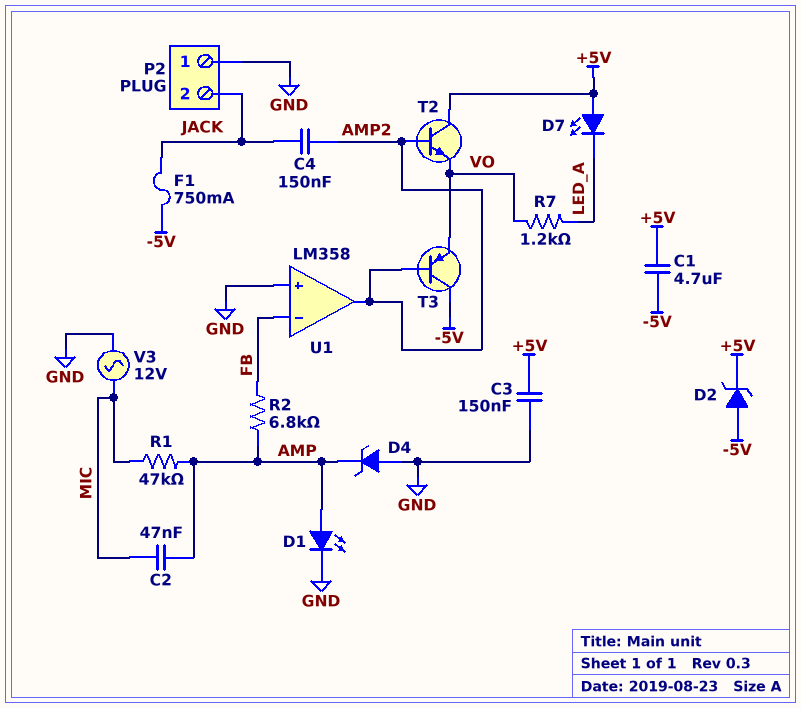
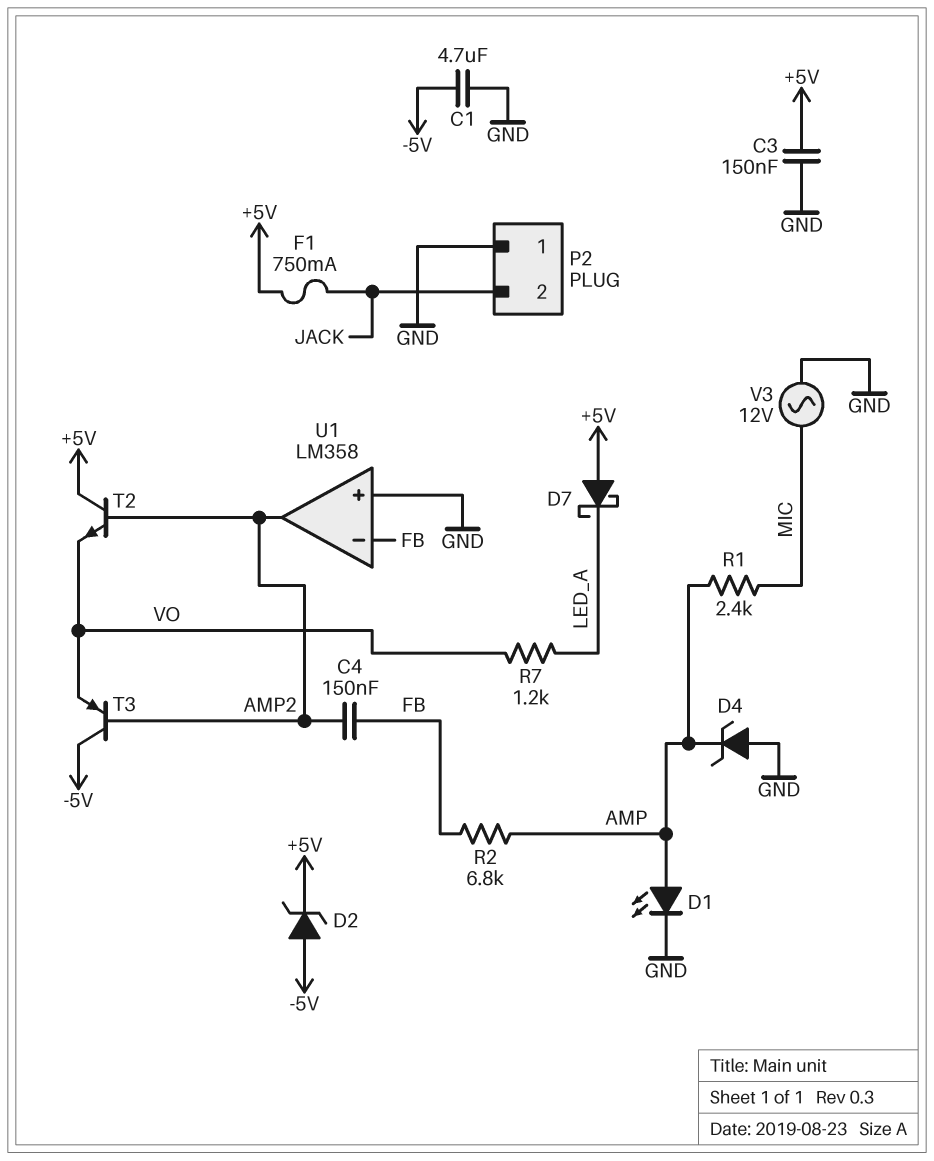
C1: 4.7uF (+5V, -5V) -> 4.7uF (-5V, GND)
C2: 47nF (AMP, MIC) -> none
C4: 150nF (AMP2, JACK) -> 150nF (AMP2, FB)
D7: LED (A +5V, K LED_A) -> schottky (A +5V, K LED_A)
F1: 750mA (-5V, JACK) -> 750mA (+5V, JACK)
R1: 47k (AMP, MIC) -> 2.4k (AMP, MIC)

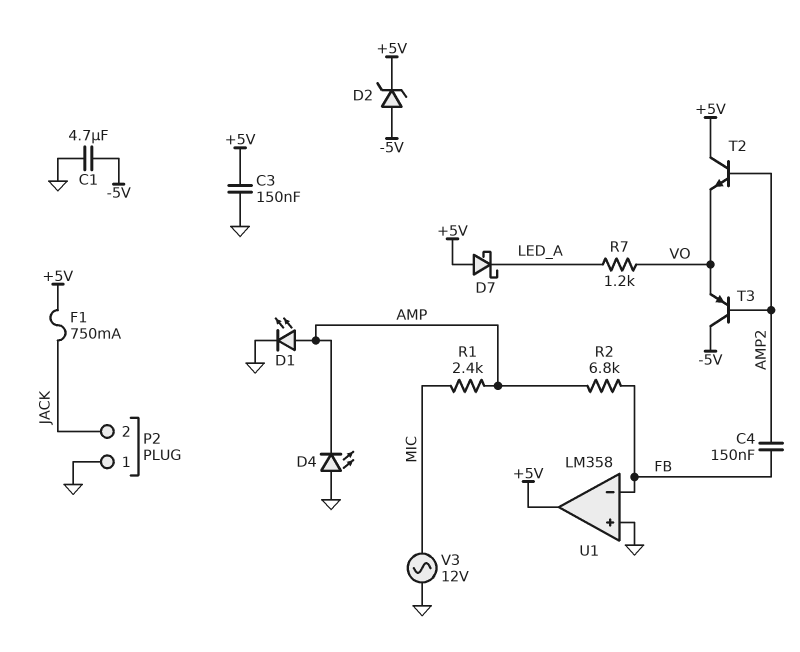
D4: zener (A GND, K AMP) -> LED (A GND, K AMP)
U1 pin out: AMP2 -> +5V

